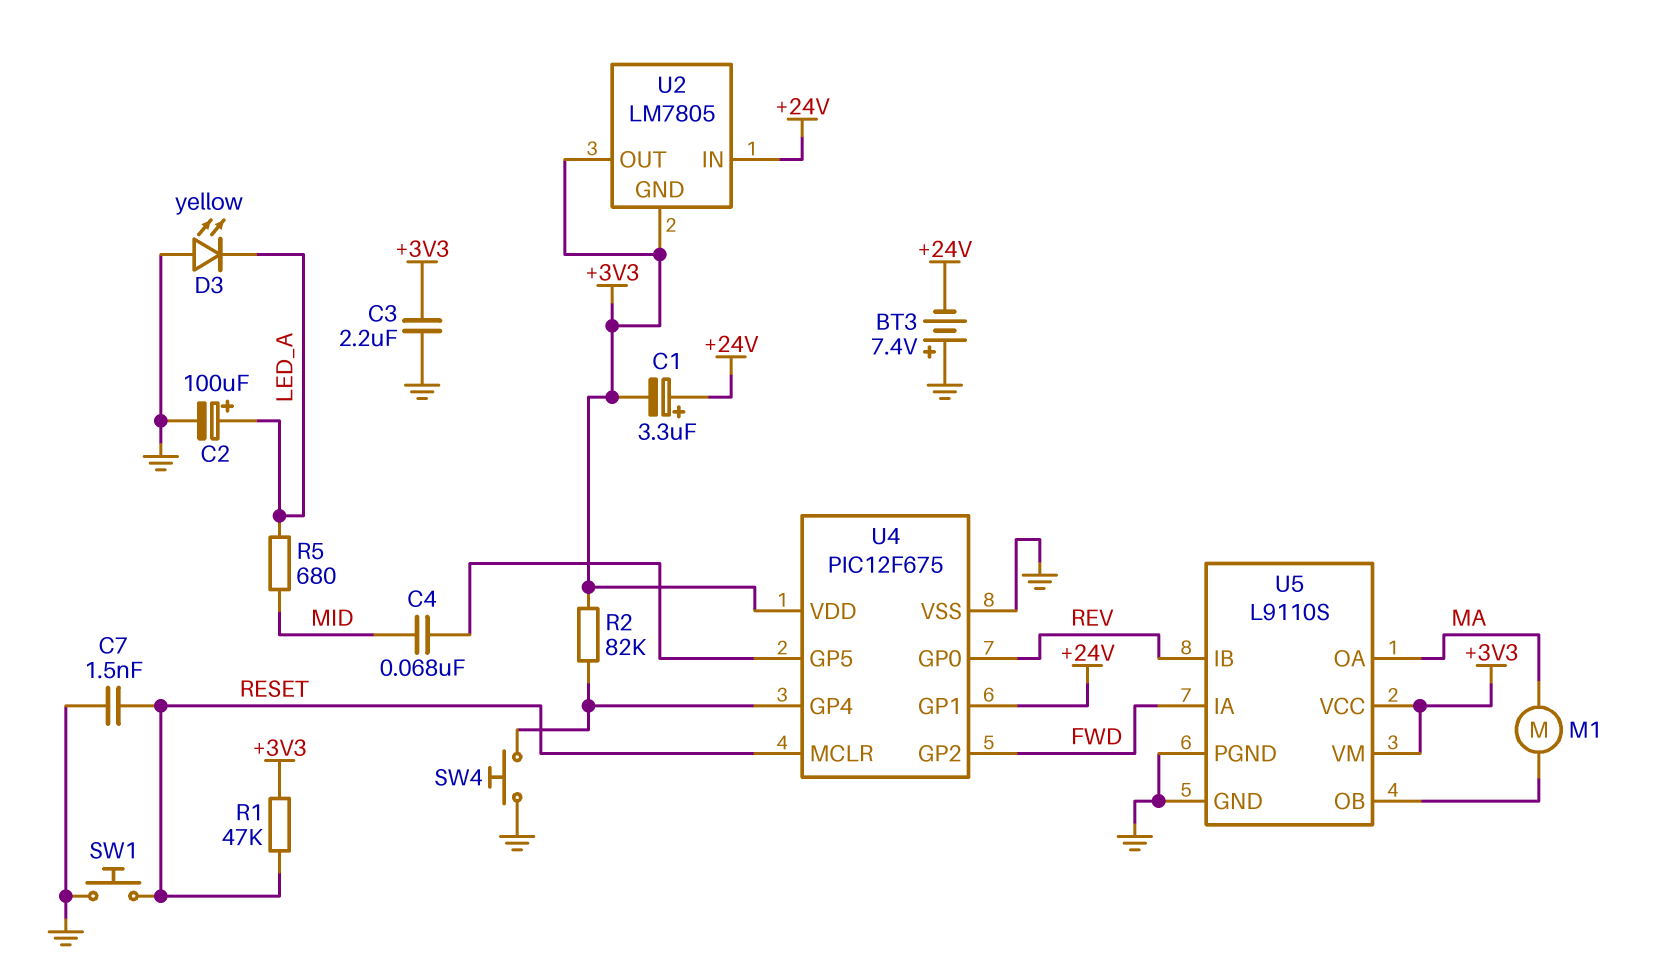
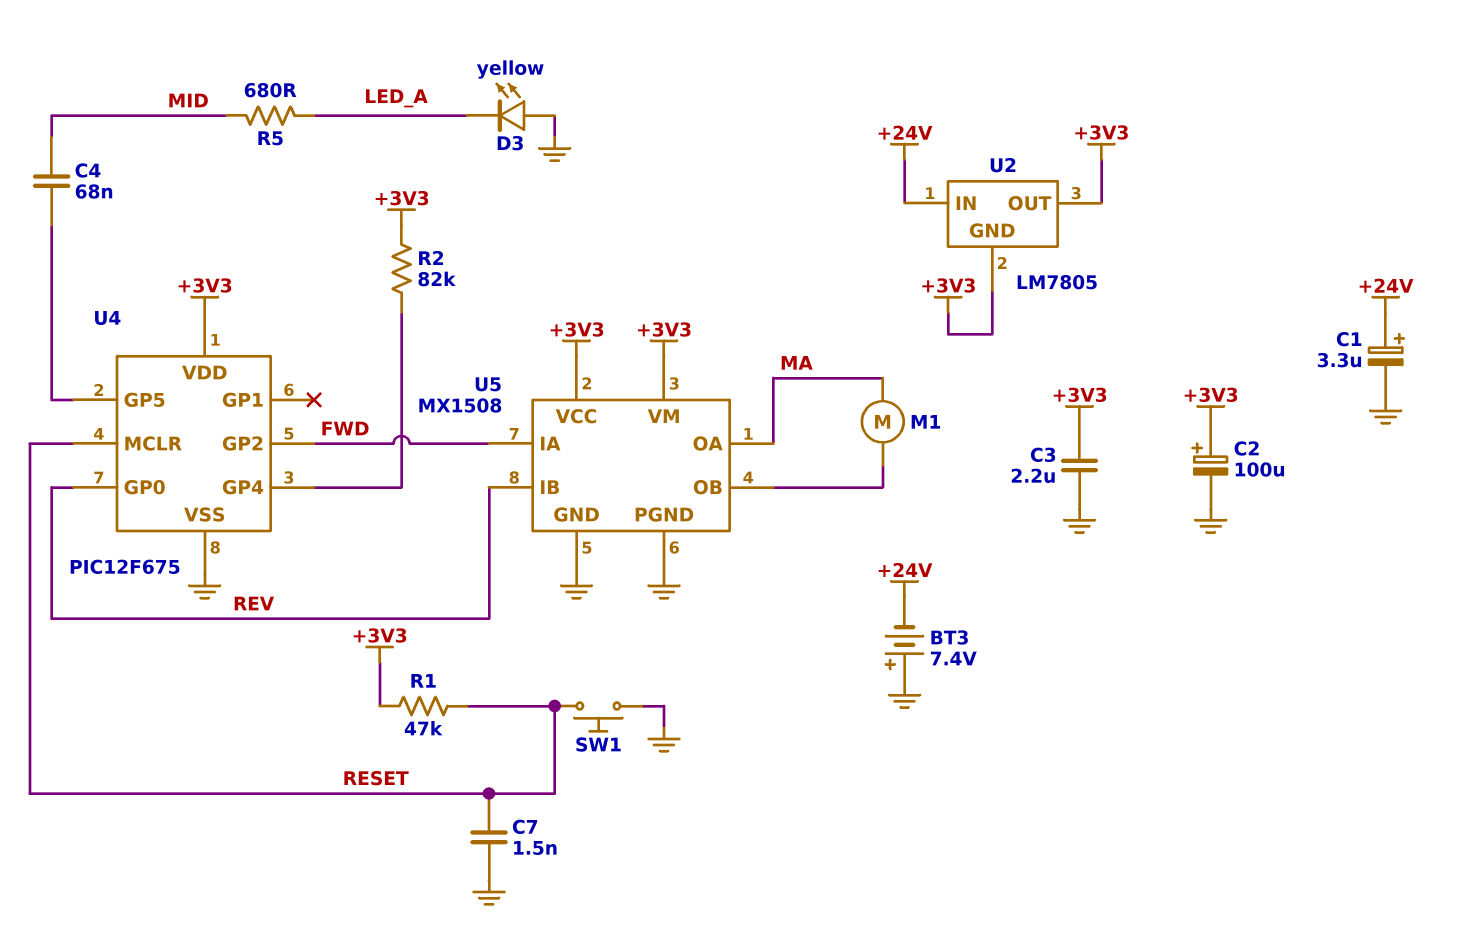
C1: 3.3uF (plus +24V, minus +3V3) -> 3.3uF (plus +24V, minus GND)
C2: 100uF (plus LED_A, minus GND) -> 100uF (plus +3V3, minus GND)
SW4: button (GND, U4/GP4) -> none
U4 pin GP1: +24V -> none
U5: L9110S -> MX1508

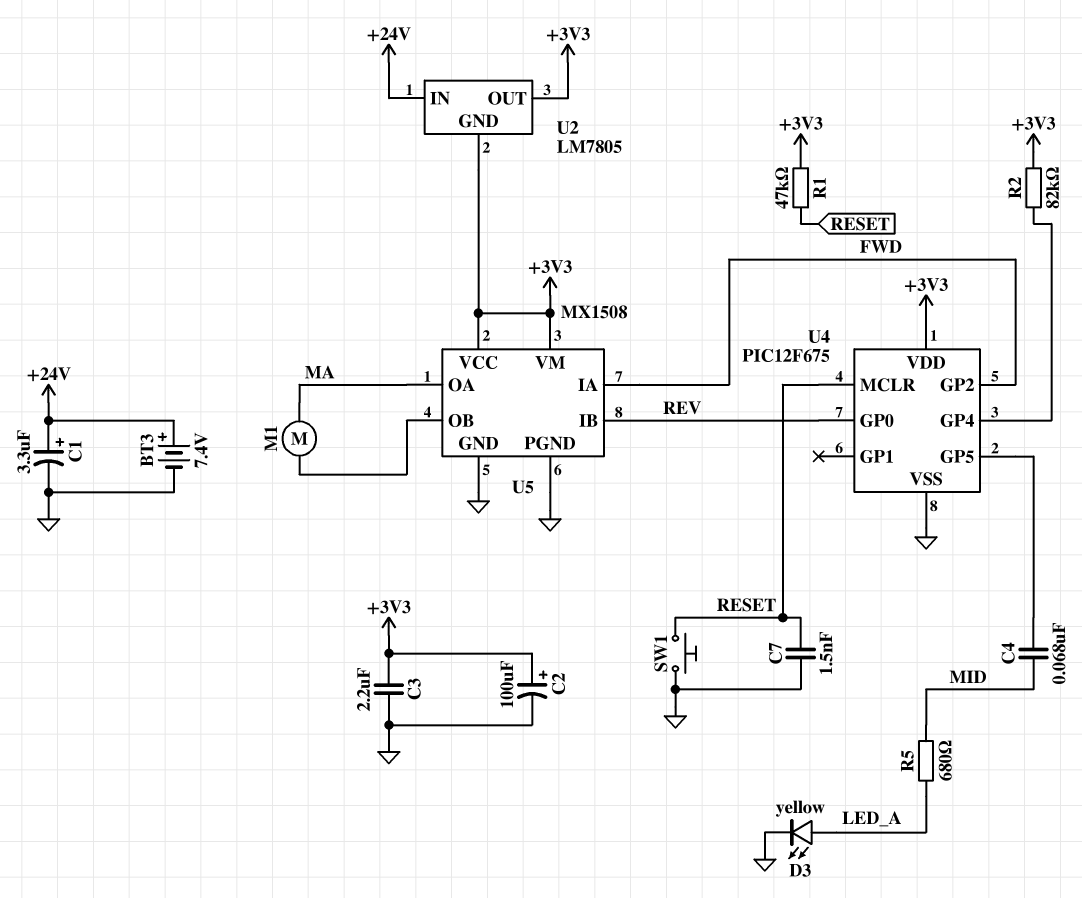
BT3: 7.4V (plus GND, minus +24V) -> 7.4V (plus +24V, minus GND)
D3: LED yellow (A GND, K LED_A) -> LED yellow (A LED_A, K GND)

